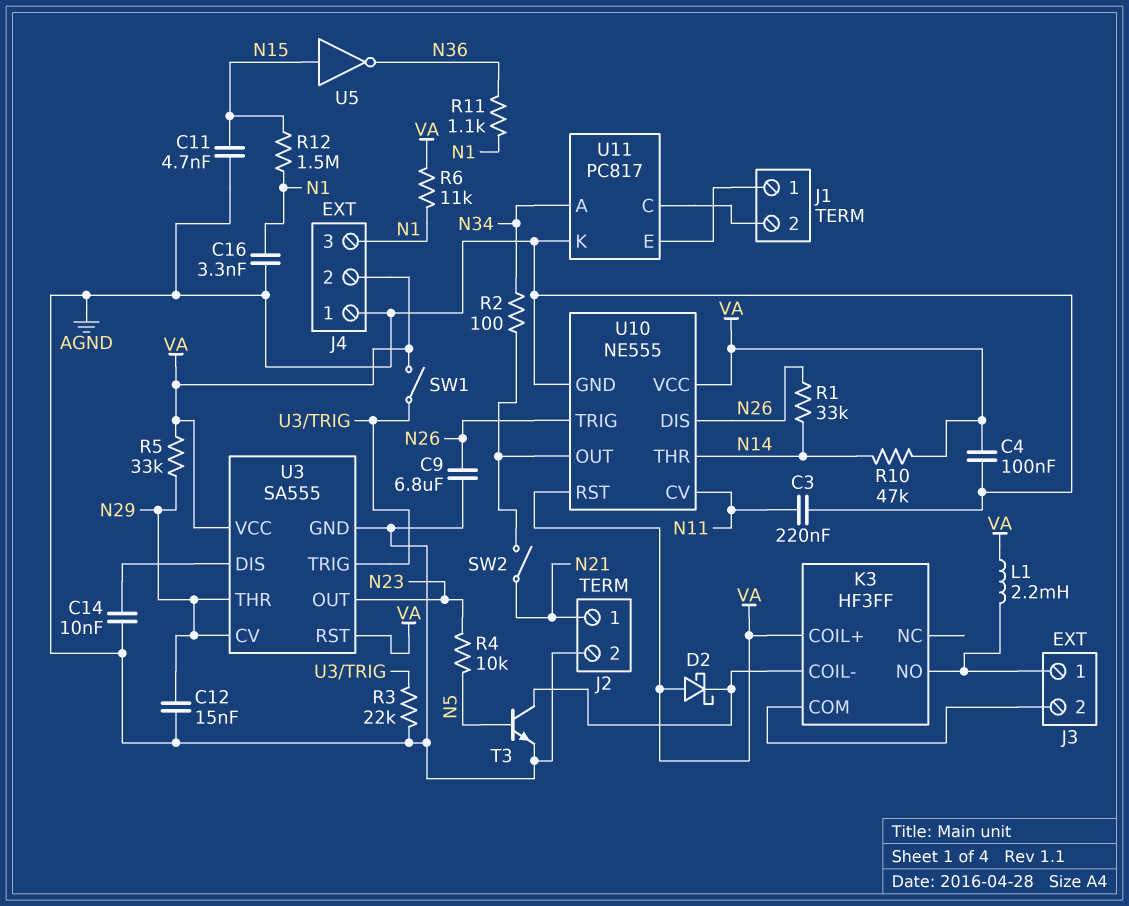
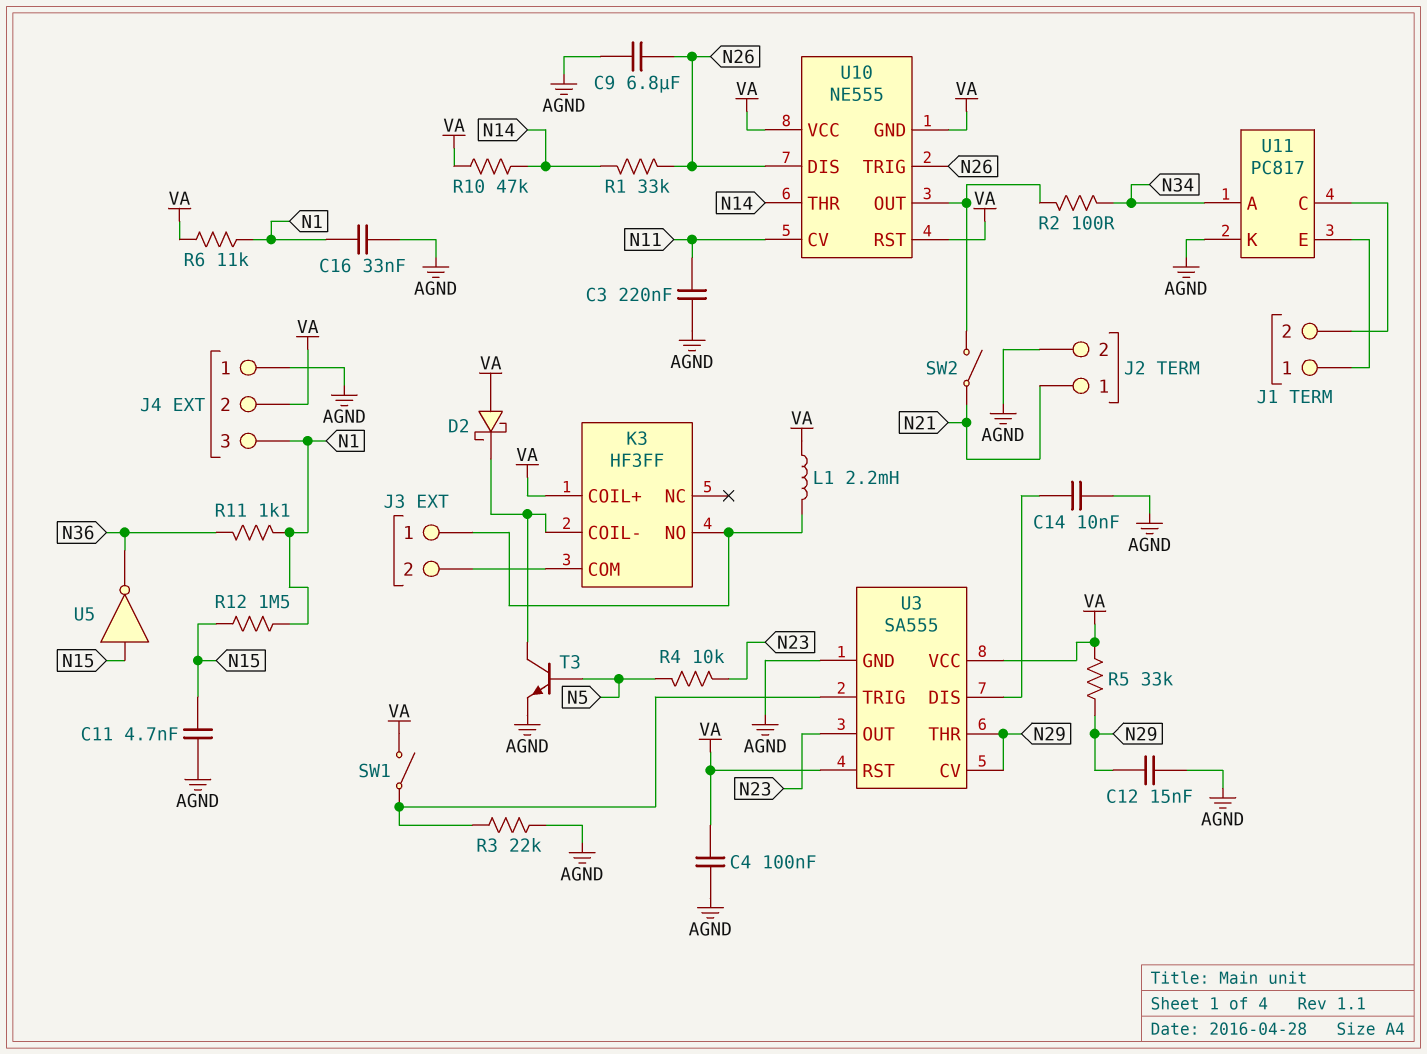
C16: 3.3nF (AGND, N1) -> 33nF (AGND, N1)
U10 pin GND: AGND -> VA

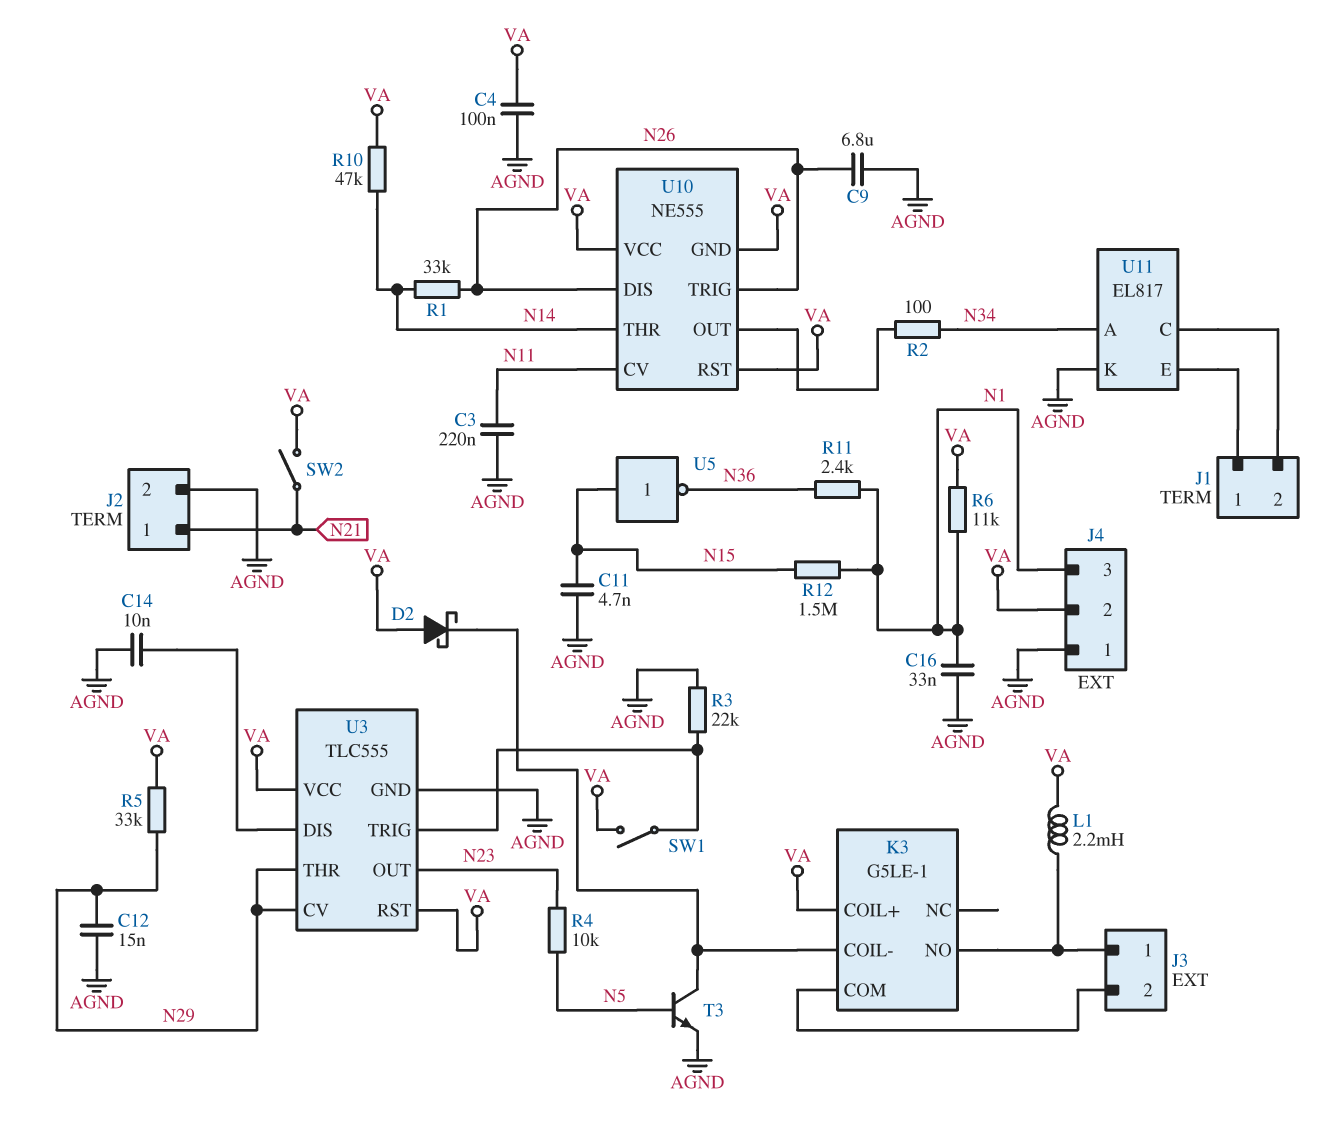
K3: HF3FF -> G5LE-1
R11: 1.1k (N1, N36) -> 2.4k (N1, N36)
SW2: switch (N21, U10/OUT) -> switch (N21, VA)
U3: SA555 -> TLC555
U11: PC817 -> EL817

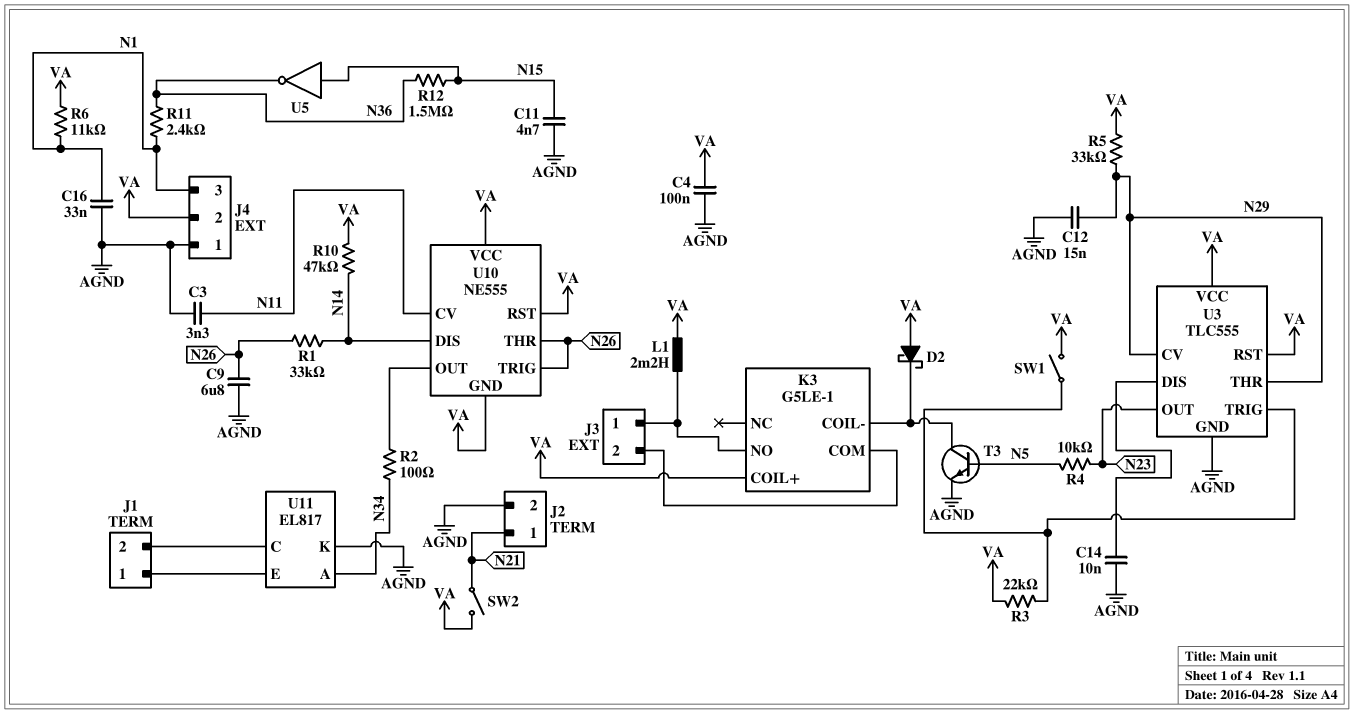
C3: 220nF (AGND, N11) -> 3.3nF (AGND, N11)
R3: 22k (AGND, U3/TRIG) -> 22k (U3/TRIG, VA)
R12: 1.5M (N1, N15) -> 1.5M (N15, N36)
U10 pin DIS: N26 -> N14
U10 pin THR: N14 -> N26

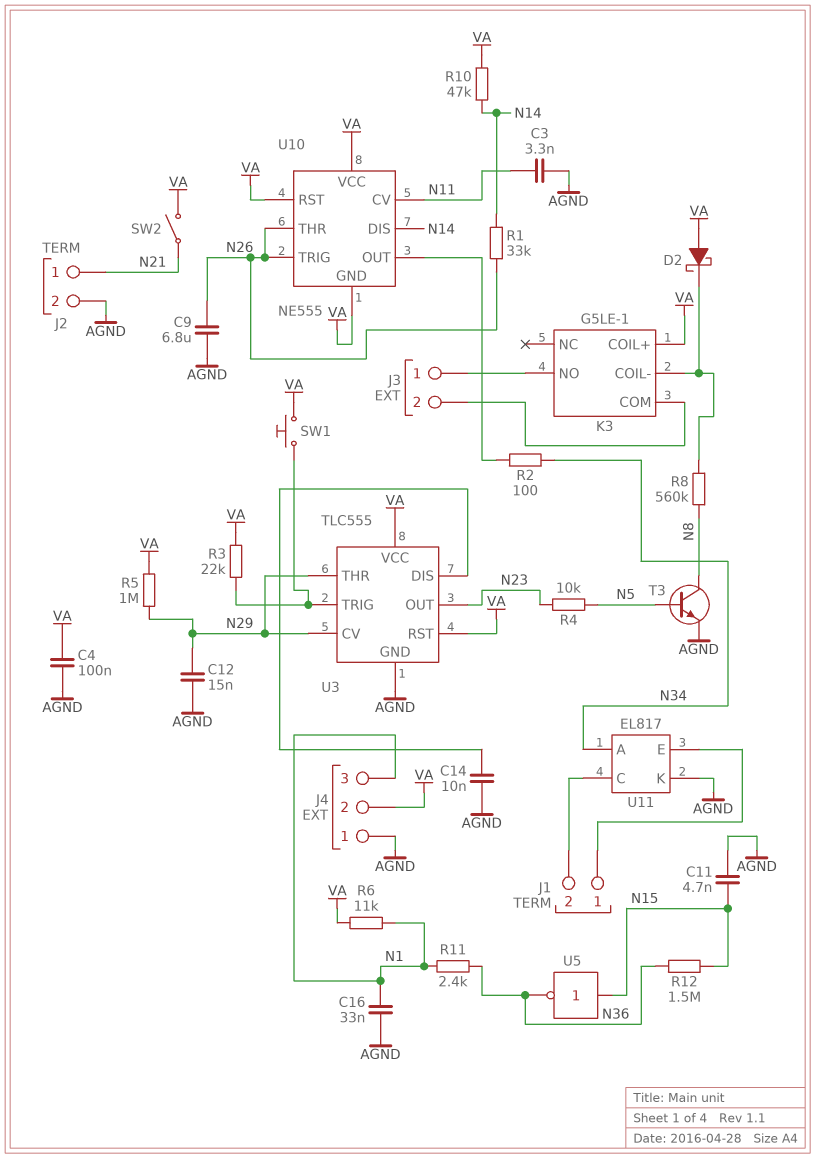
L1: 2.2mH (J3/1, VA) -> none
R5: 33k (N29, VA) -> 1M (N29, VA)
R8: none -> 560k (K3/COIL-, N8)
SW1: switch (U3/TRIG, VA) -> button (U3/TRIG, VA)
T3: NPN (B N5, C K3/COIL-, E AGND) -> NPN (B N5, C N8, E AGND)

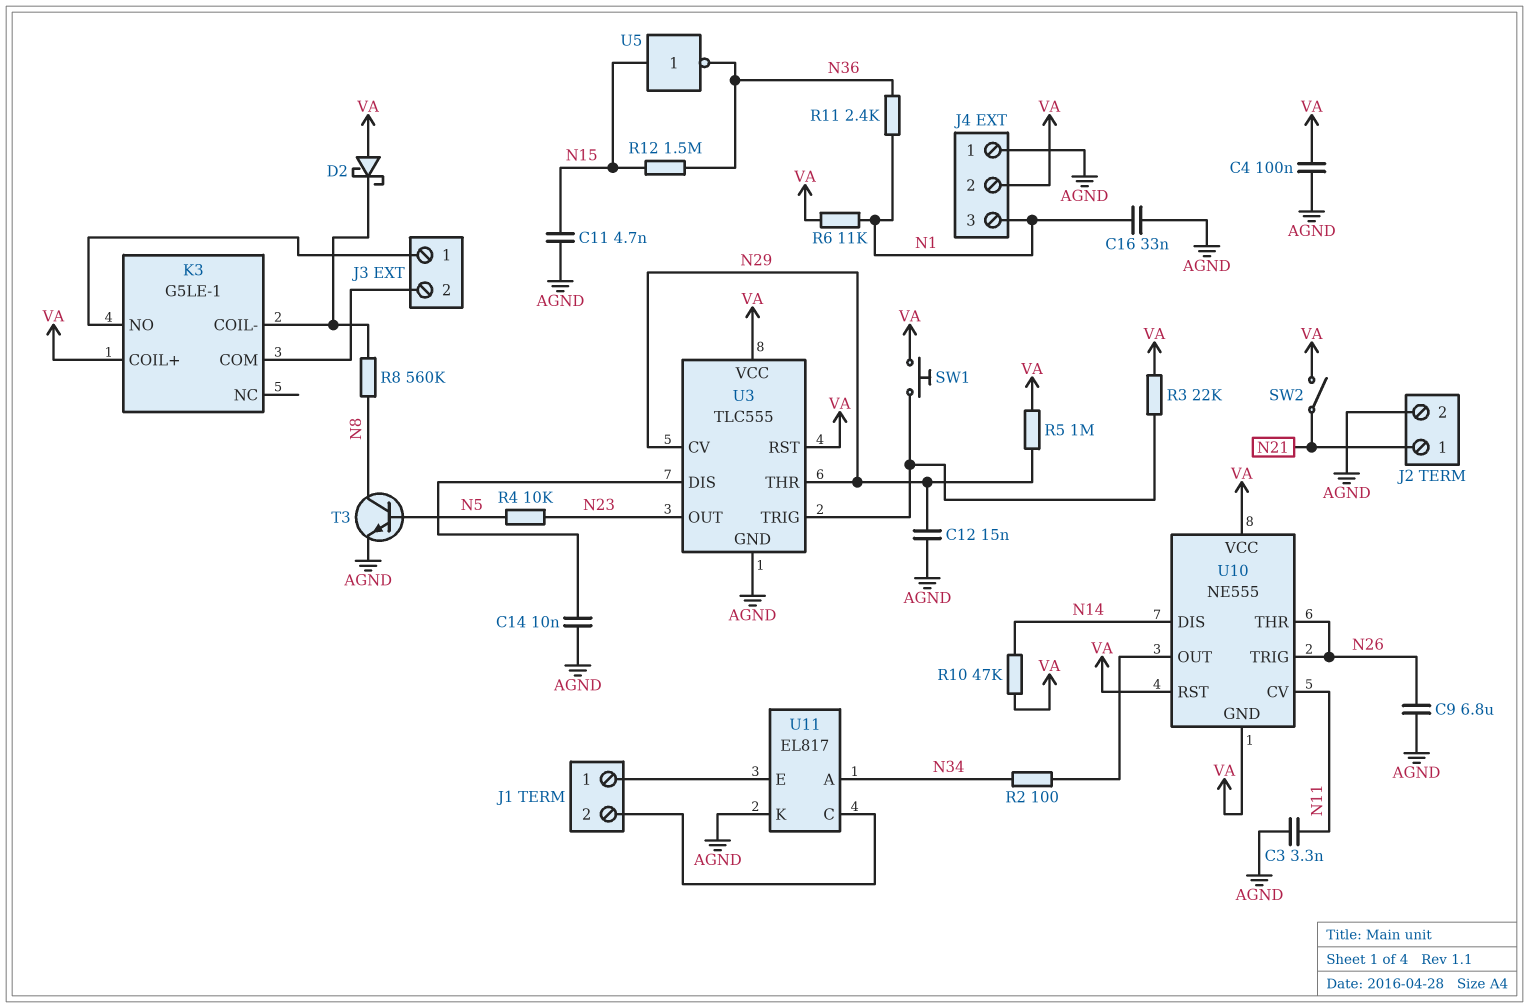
R1: 33k (N14, N26) -> none

